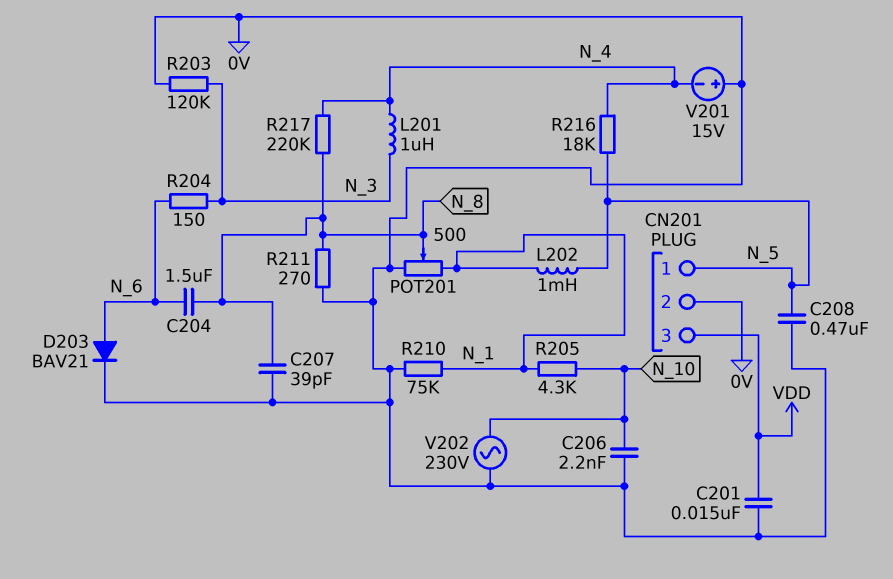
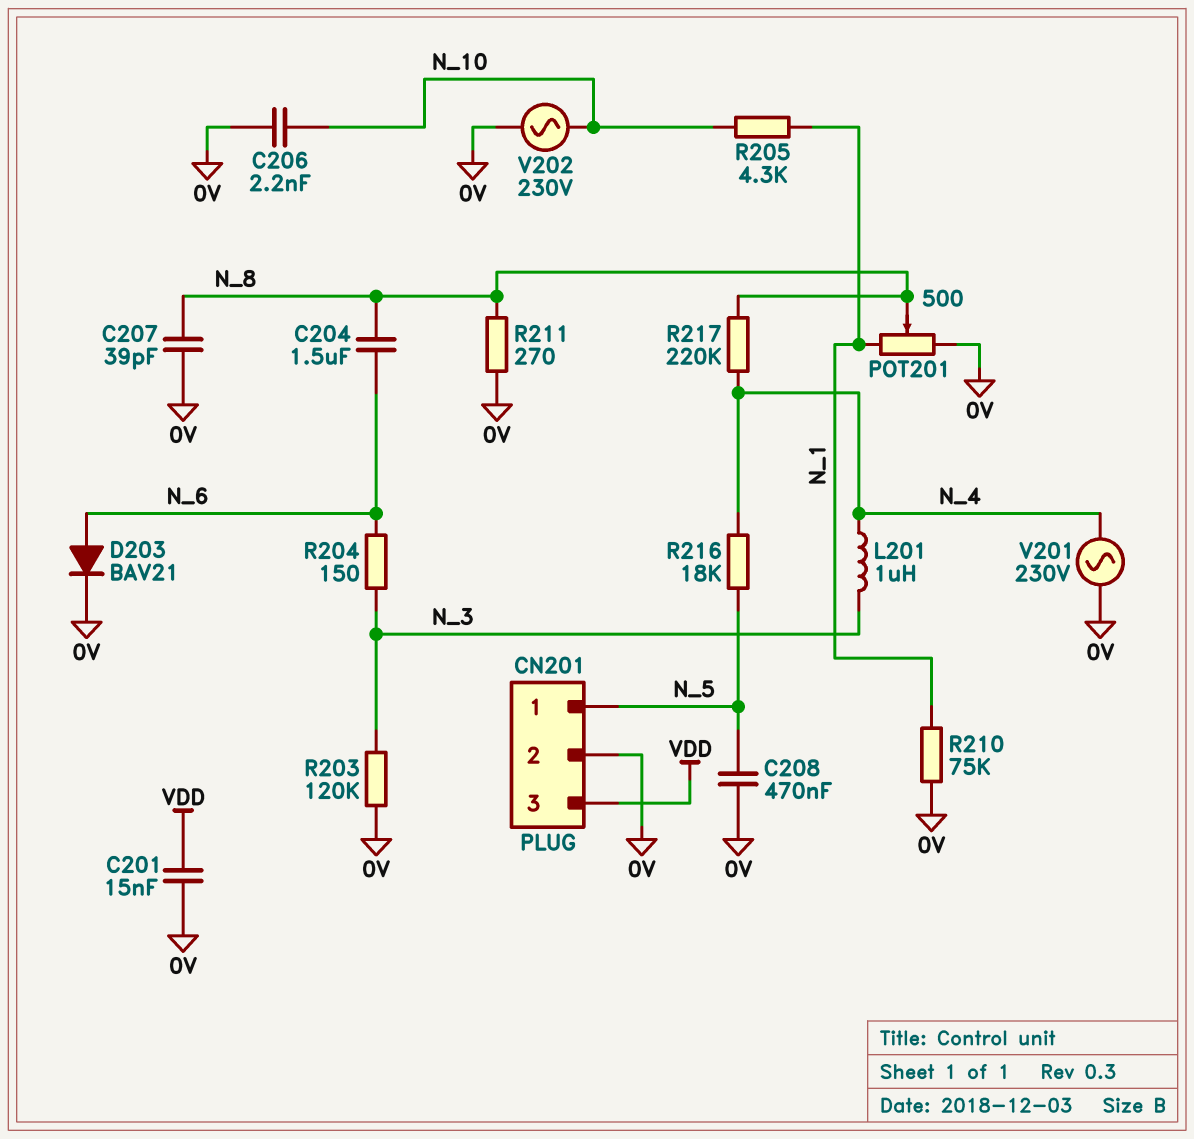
L202: 1mH (N_1, N_5) -> none
V201: 15V (plus 0V, minus N_4) -> AC 230V (0V, N_4)

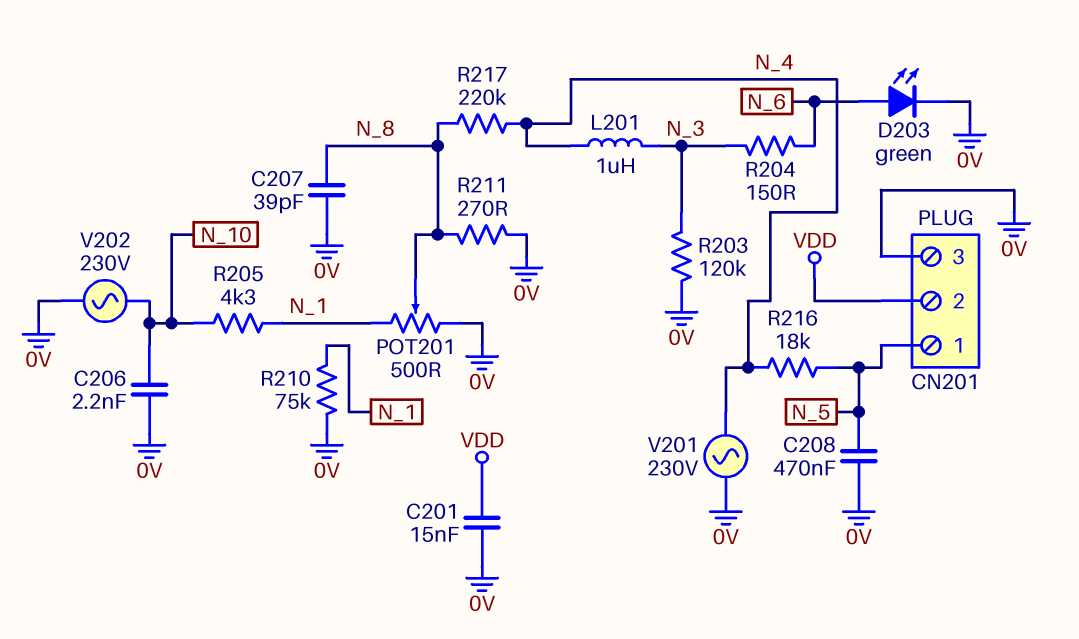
C204: 1.5uF (N_6, N_8) -> none
CN201 pin 2: 0V -> VDD
CN201 pin 3: VDD -> 0V
D203: diode BAV21 (A N_6, K 0V) -> LED green (A N_6, K 0V)

